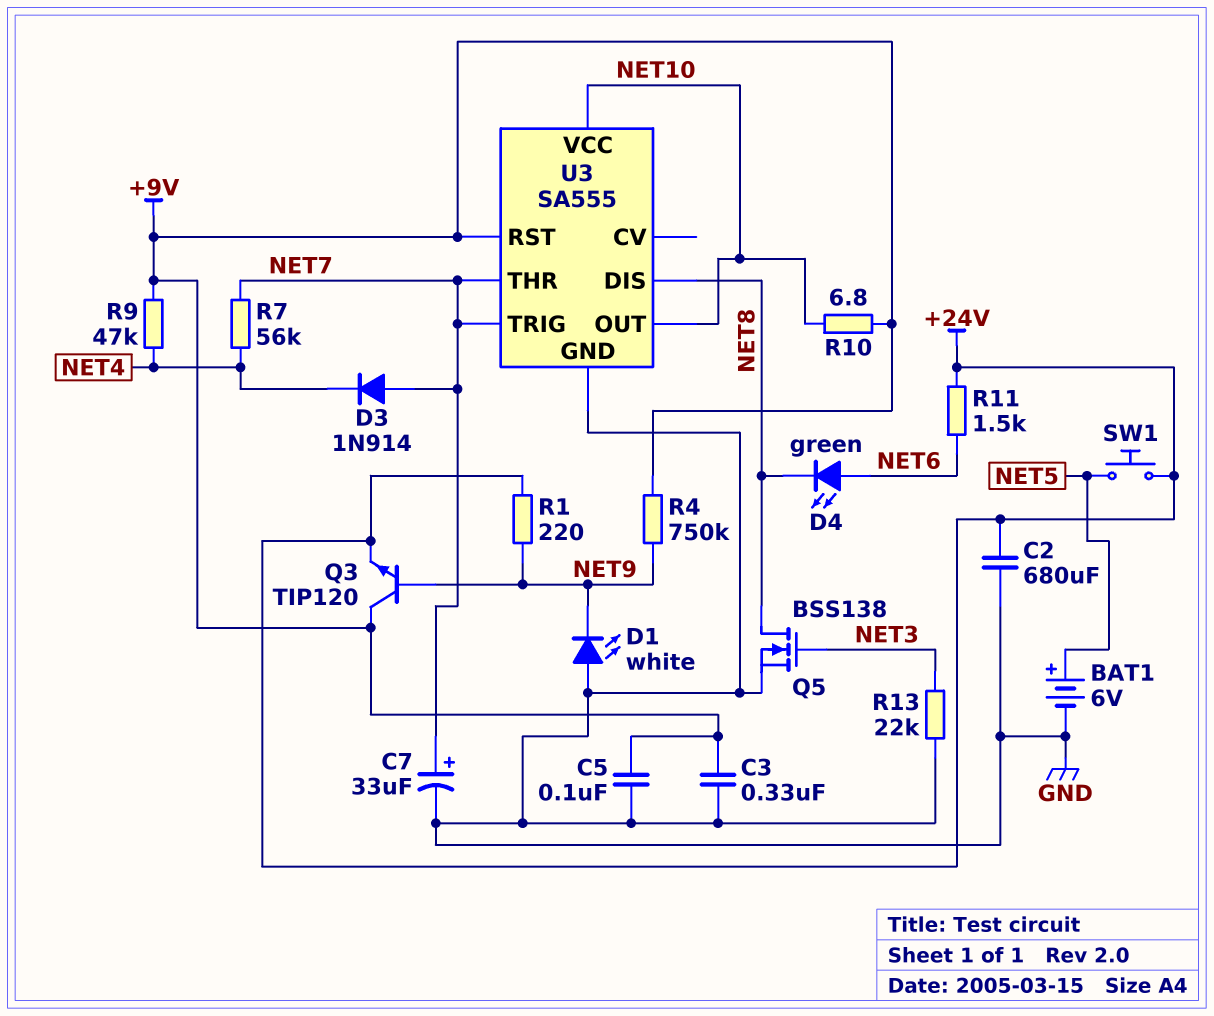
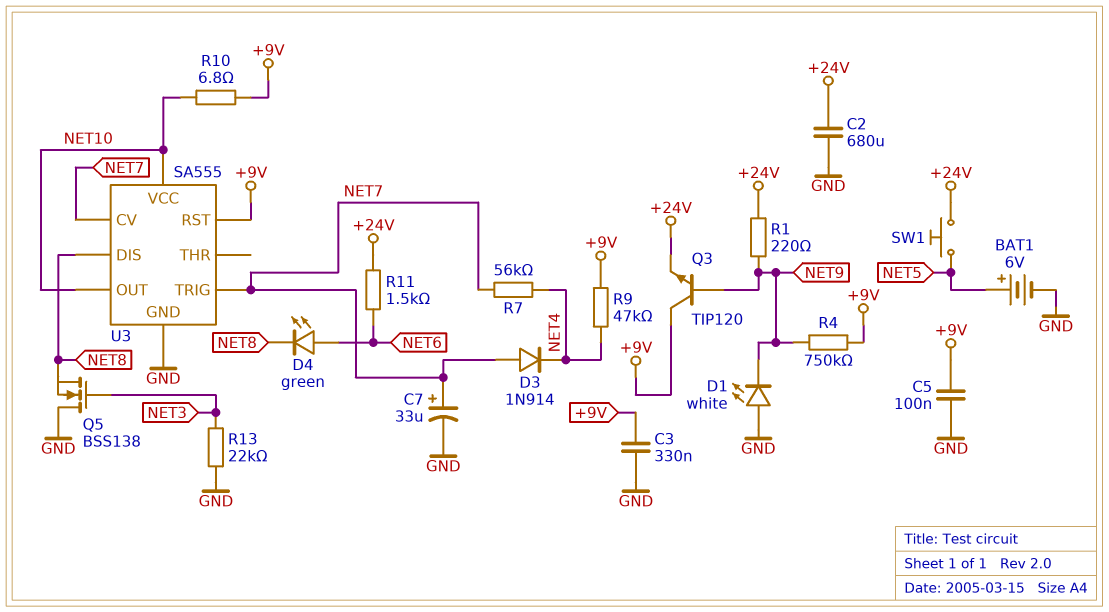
Q5: NMOS BSS138 (G NET3, D NET8, S GND) -> NMOS BSS138 (G NET3, D GND, S NET8)
U3 pin CV: none -> NET7
U3 pin THR: NET7 -> none

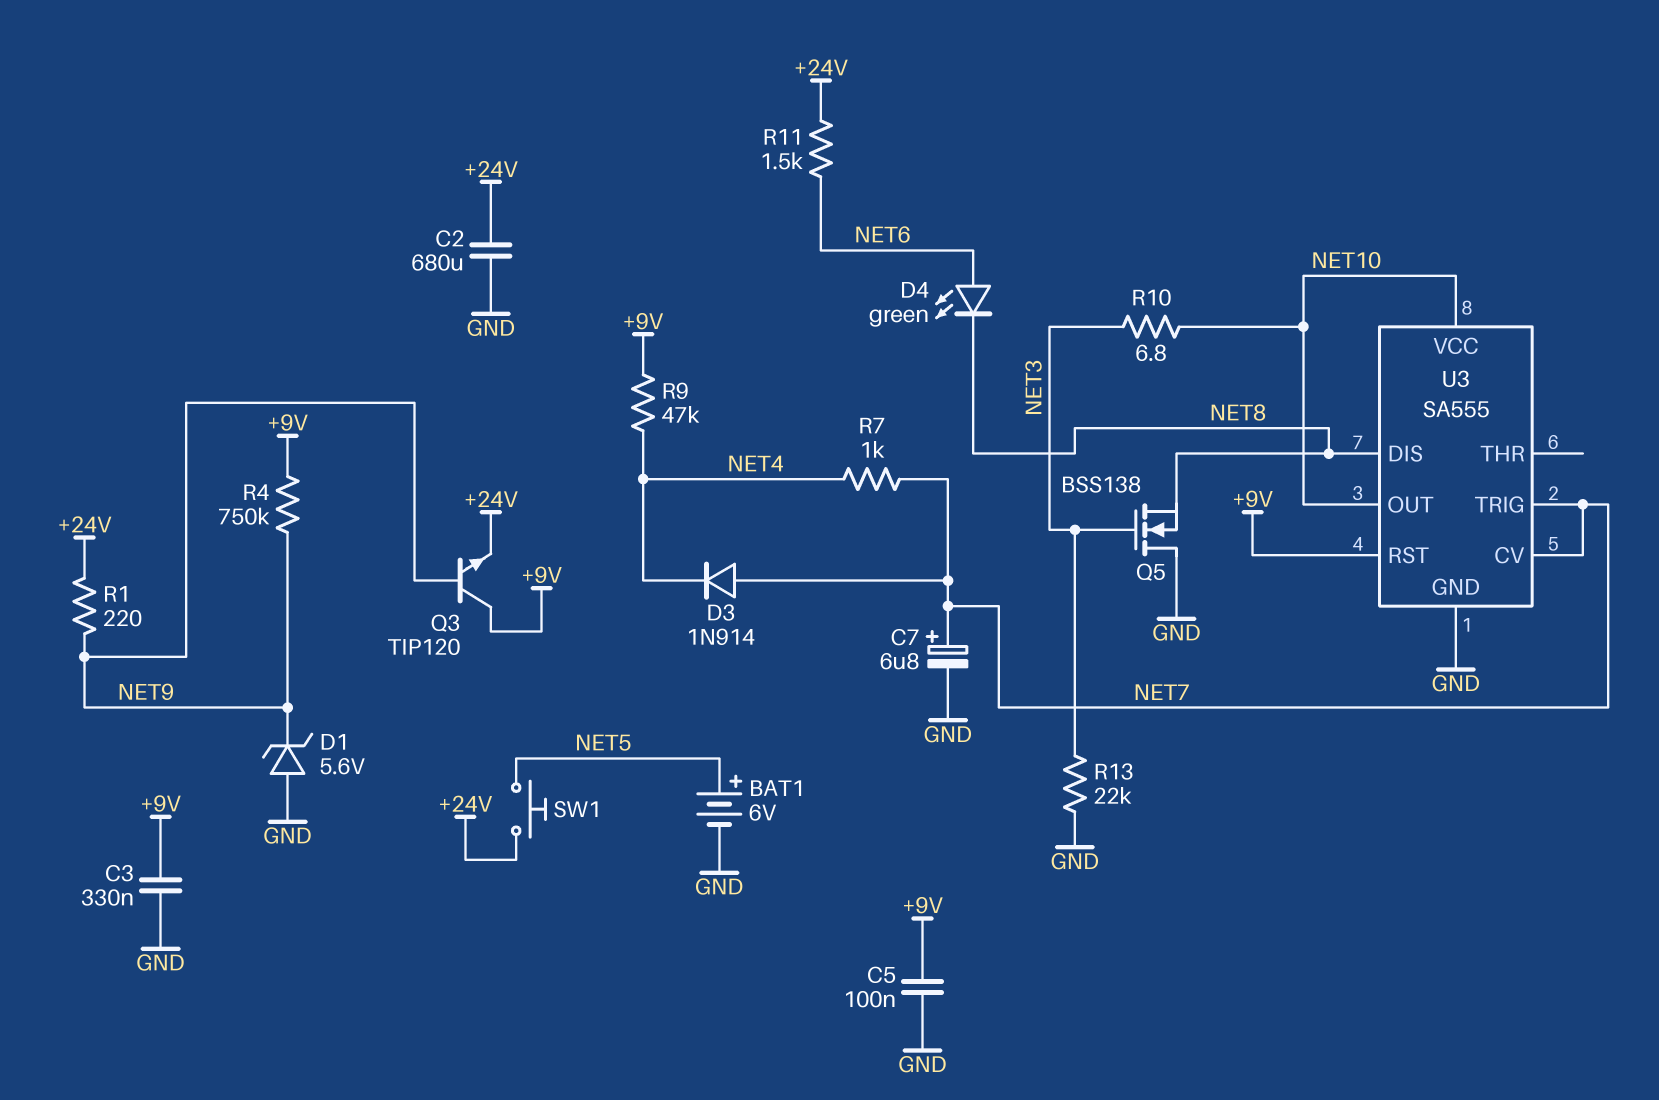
C7: 33uF (plus NET7, minus GND) -> 6.8uF (plus NET7, minus GND)
D1: LED white (A GND, K NET9) -> zener 5.6V (A GND, K NET9)
R7: 56k (NET4, NET7) -> 1k (NET4, NET7)
R10: 6.8 (+9V, NET10) -> 6.8 (NET3, NET10)

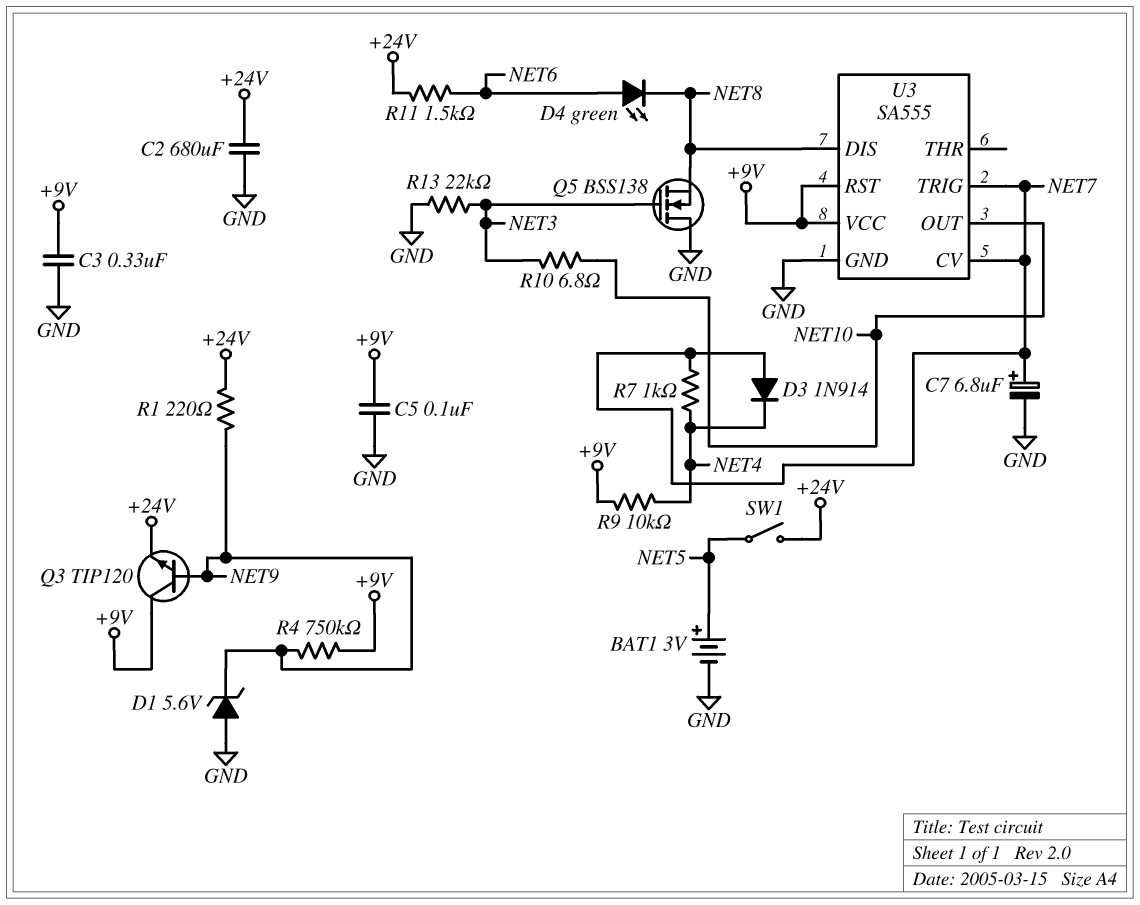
BAT1: 6V (plus NET5, minus GND) -> 3V (plus NET5, minus GND)
R9: 47k (+9V, NET4) -> 10k (+9V, NET4)
SW1: button (+24V, NET5) -> switch (+24V, NET5)
U3 pin VCC: NET10 -> +9V

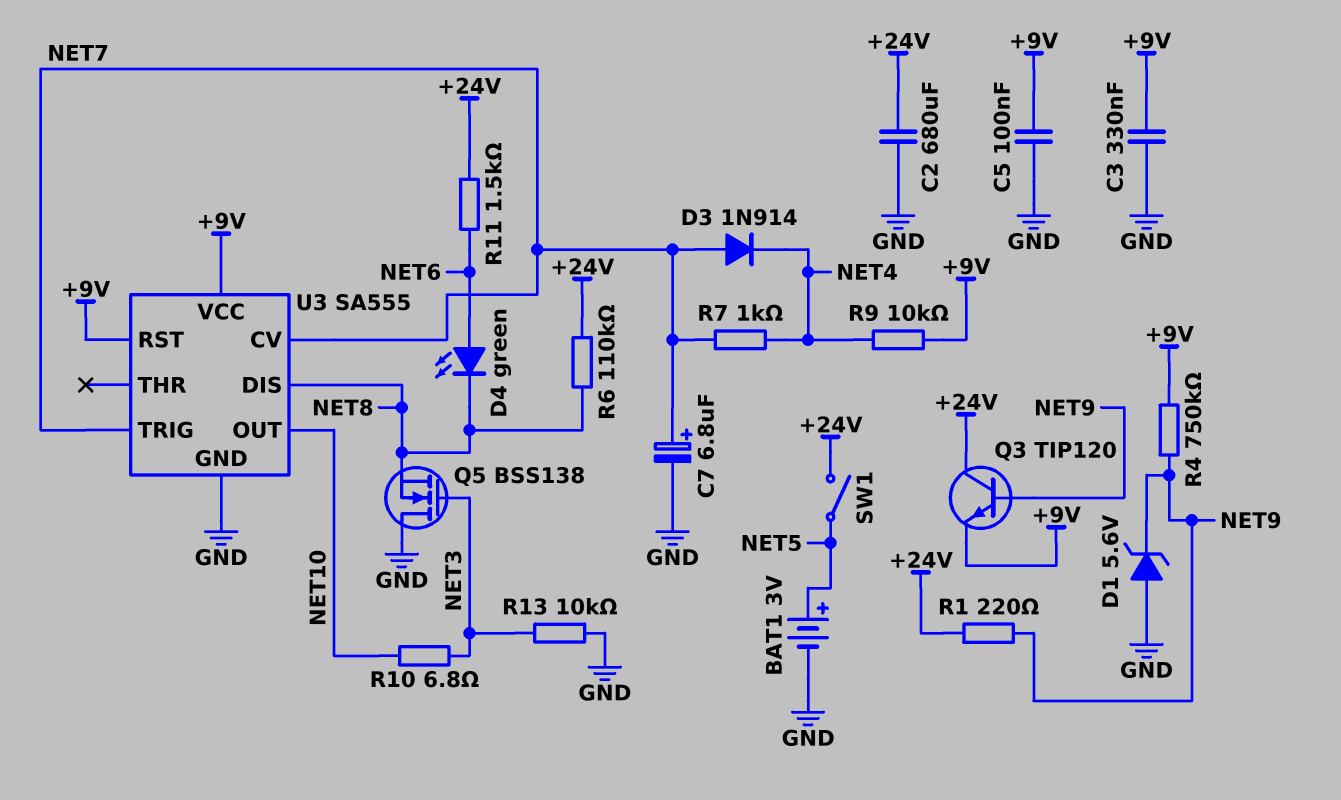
Q3: NPN TIP120 (B NET9, C +9V, E +24V) -> NPN TIP120 (B NET9, C +24V, E +9V)
R6: none -> 110k (+24V, NET8)
R13: 22k (GND, NET3) -> 10k (GND, NET3)

